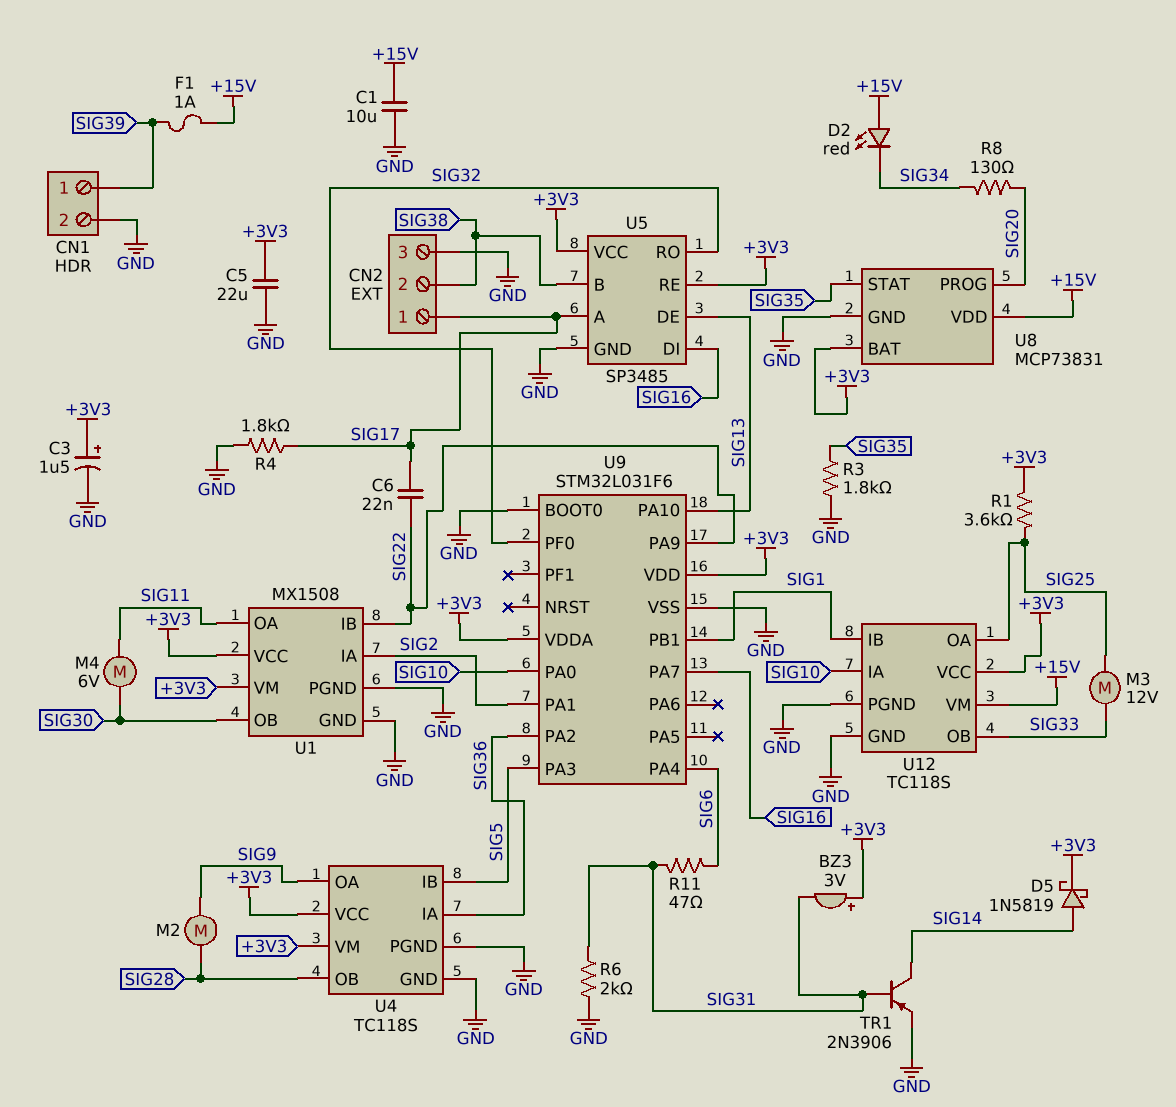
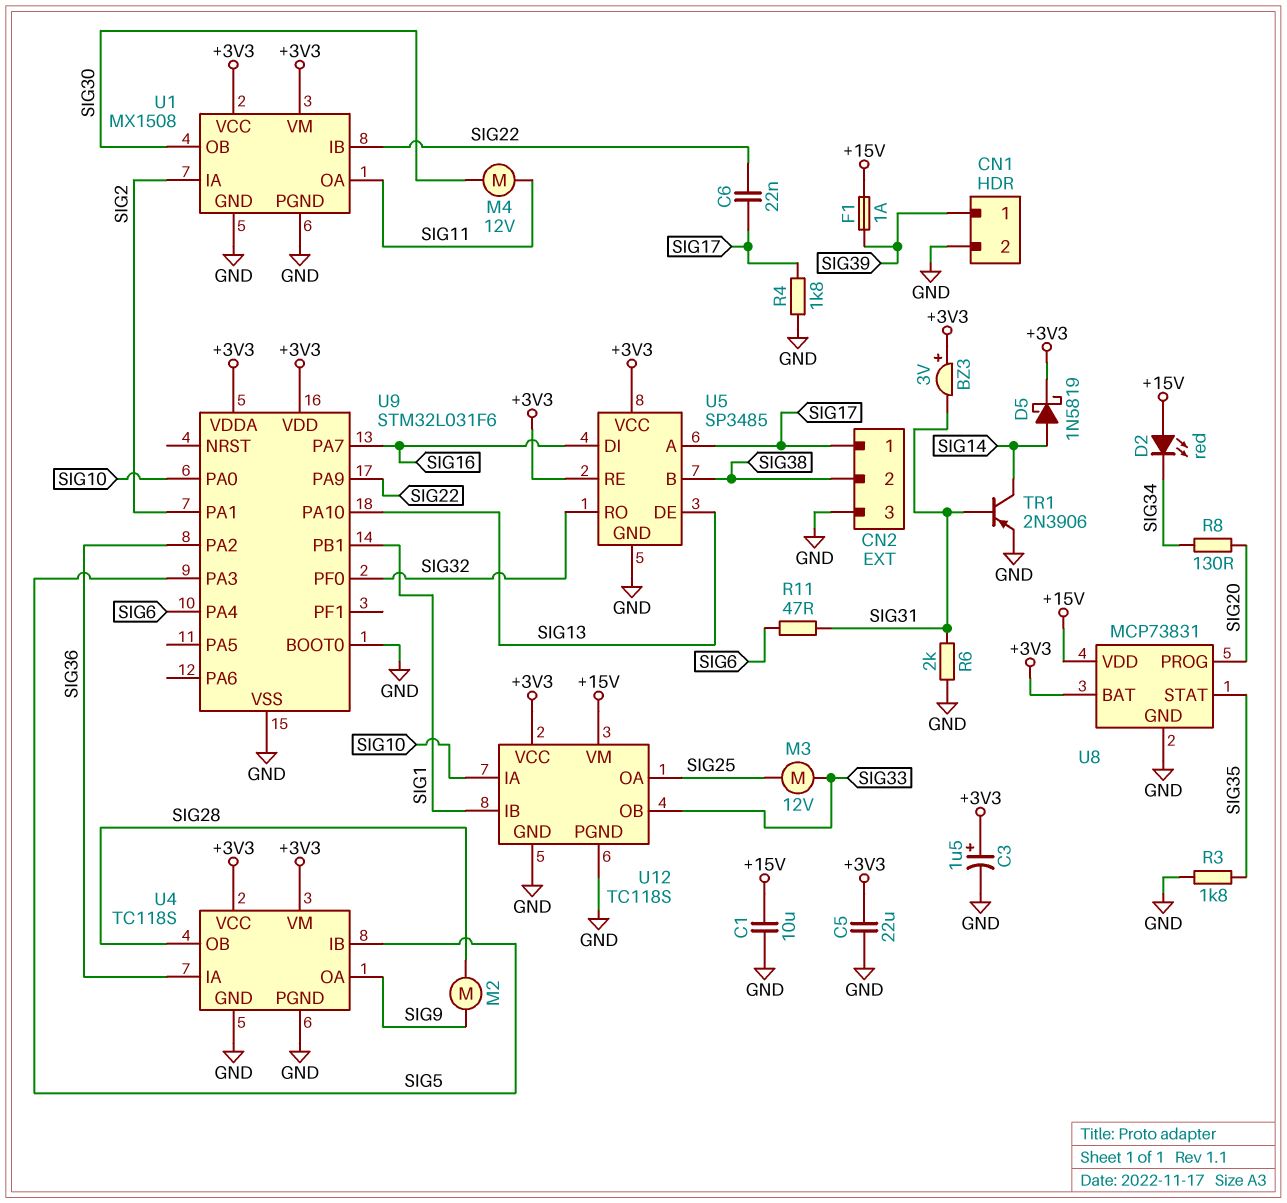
M4: motor 6V (SIG11, SIG30) -> motor 12V (SIG11, SIG30)
R1: 3.6k (+3V3, SIG25) -> none

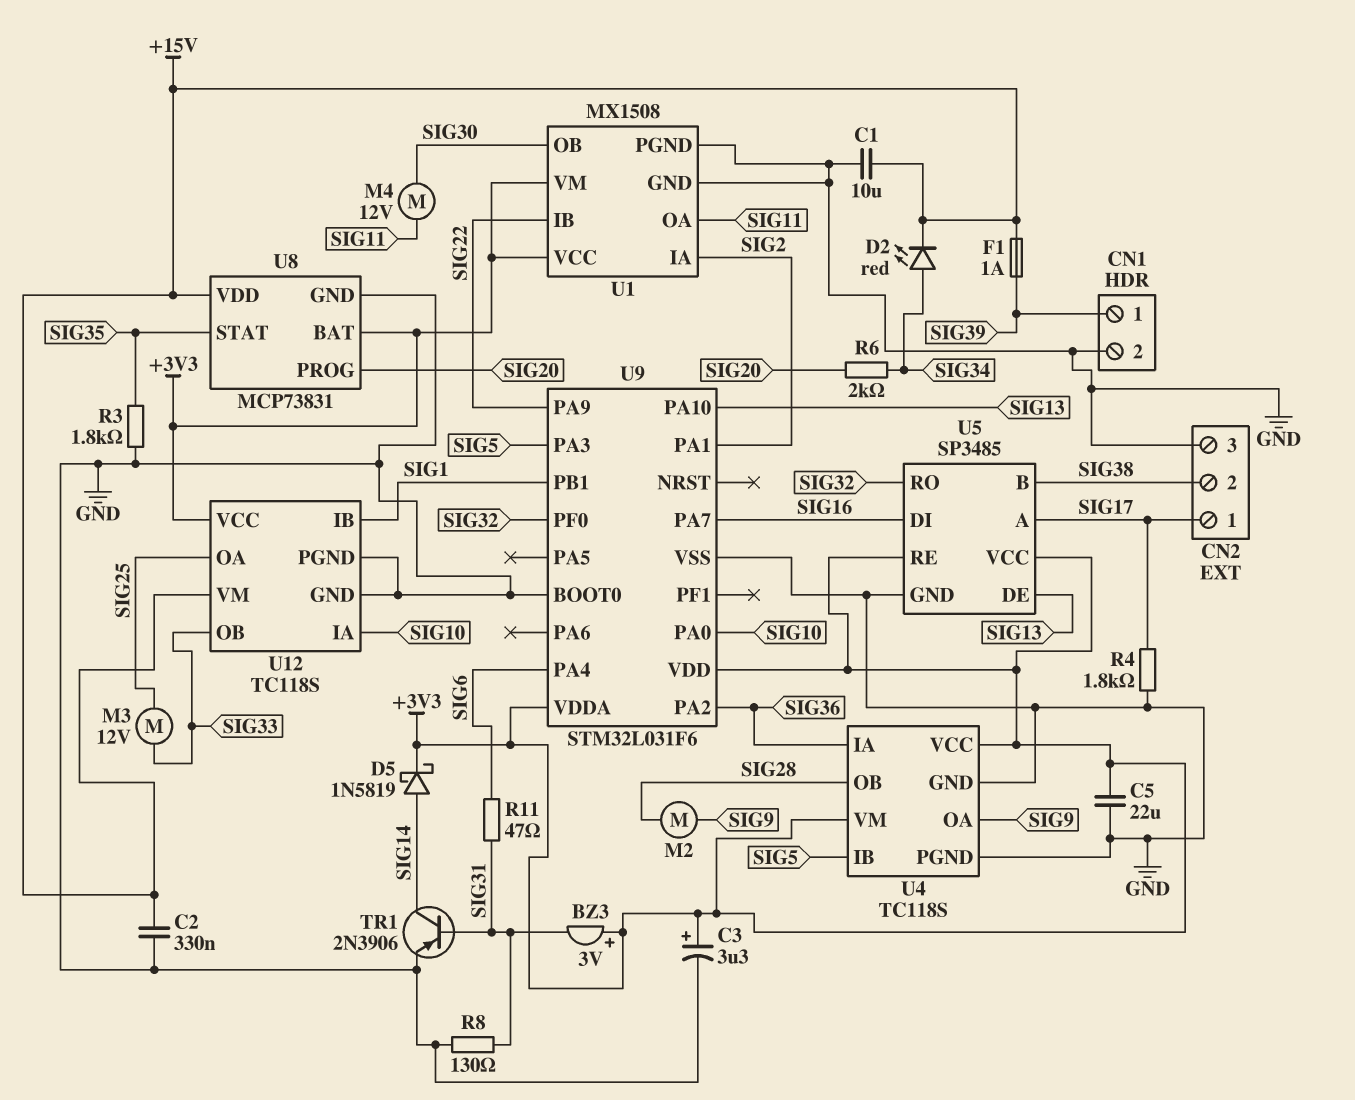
C2: none -> 330nF (+15V, GND)
C3: 1.5uF (plus +3V3, minus GND) -> 3.3uF (plus +3V3, minus GND)
C6: 22nF (SIG17, SIG22) -> none
D2: LED red (A +15V, K SIG34) -> LED red (A SIG34, K +15V)
R6: 2k (GND, SIG31) -> 2k (SIG20, SIG34)
R8: 130 (SIG20, SIG34) -> 130 (GND, SIG31)

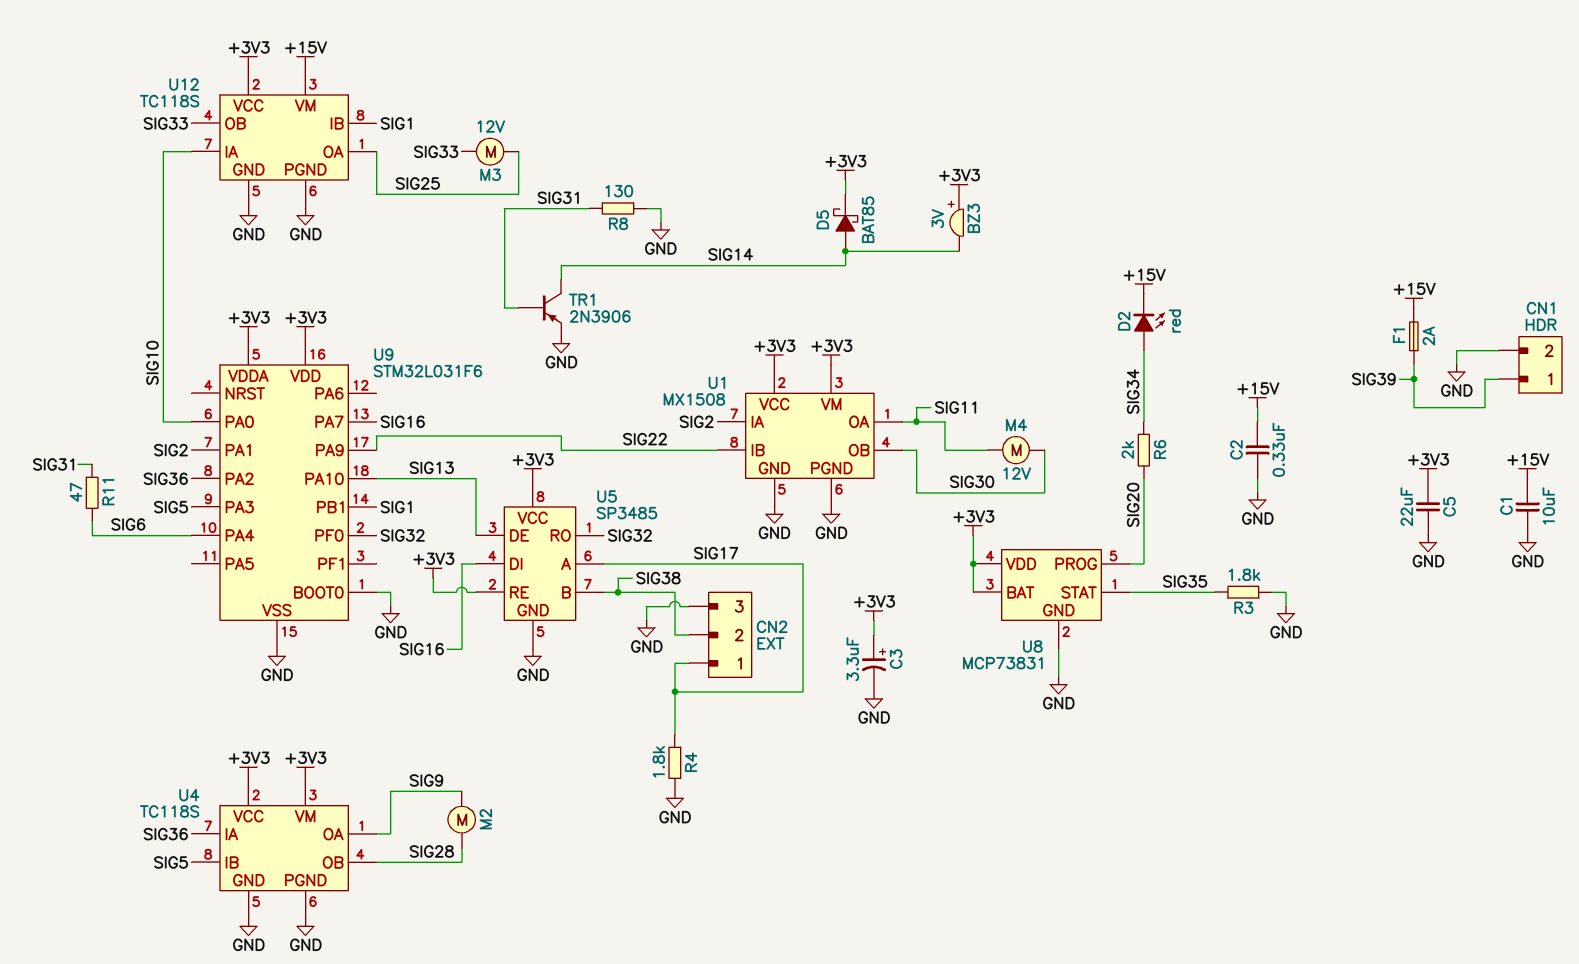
BZ3: buzzer 3V (plus +3V3, minus SIG31) -> buzzer 3V (plus +3V3, minus SIG14)
D5: schottky 1N5819 (A SIG14, K +3V3) -> schottky BAT85 (A SIG14, K +3V3)
F1: 1A (+15V, SIG39) -> 2A (+15V, SIG39)
U8 pin VDD: +15V -> +3V3

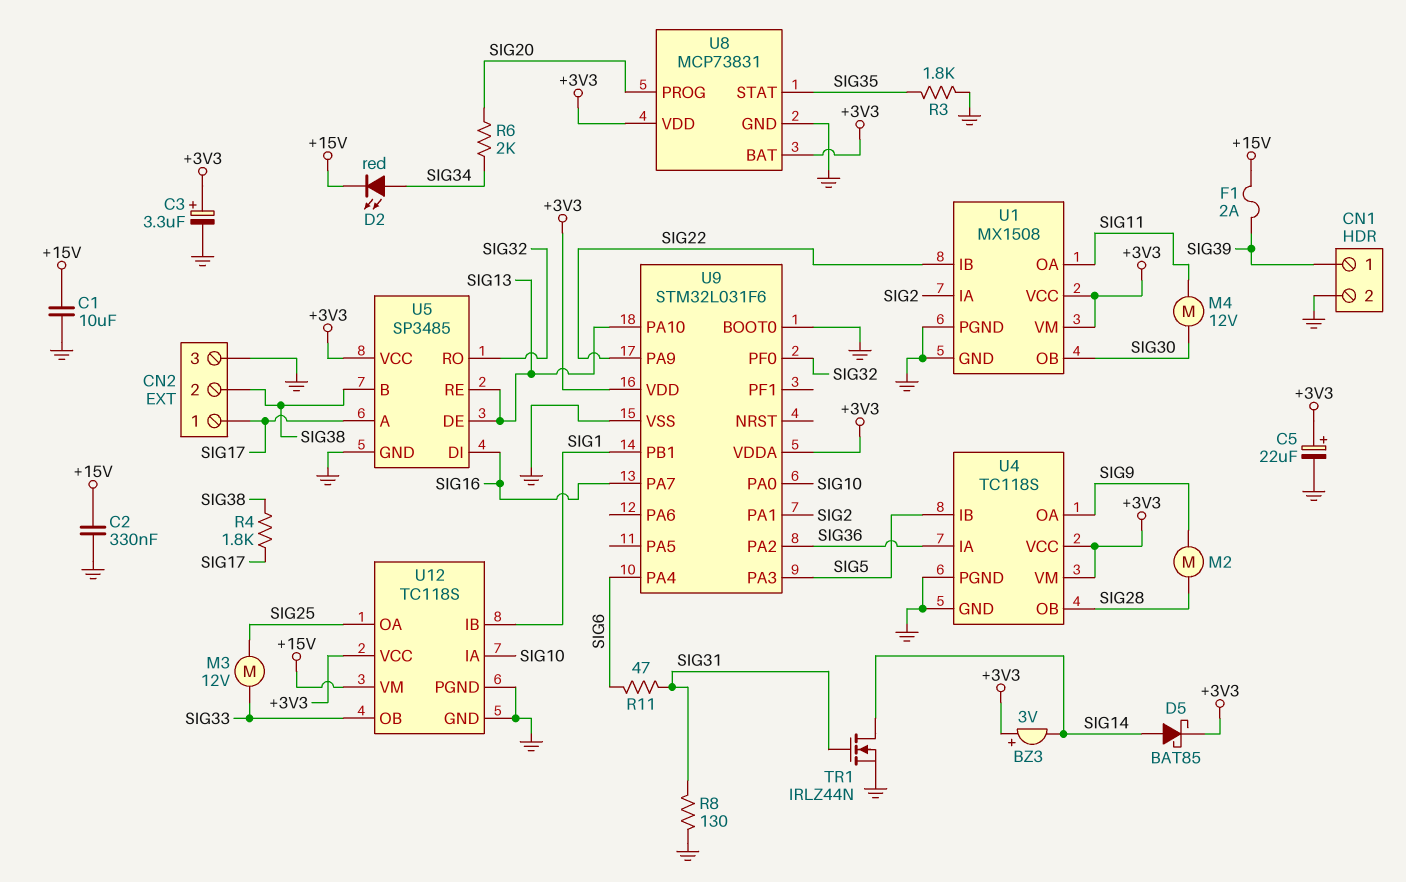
C5: 22uF (+3V3, GND) -> 22uF (plus +3V3, minus GND)
R4: 1.8k (GND, SIG17) -> 1.8k (SIG17, SIG38)
TR1: PNP 2N3906 (B SIG31, C SIG14, E GND) -> NMOS IRLZ44N (G SIG31, D SIG14, S GND)
U5 pin RE: +3V3 -> SIG13

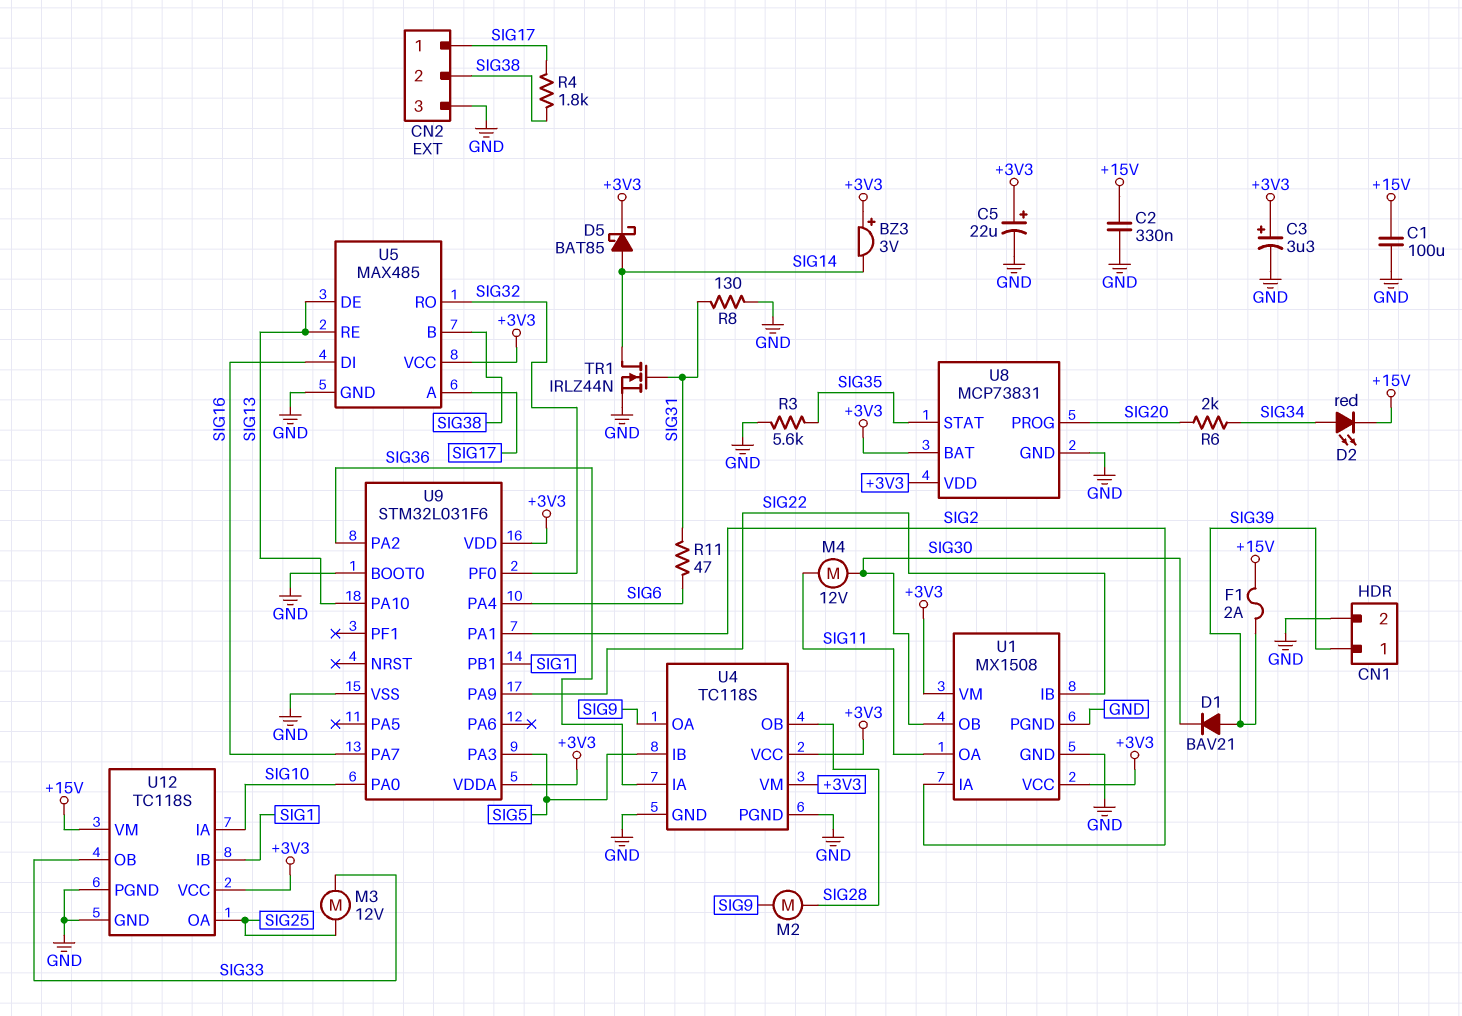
C1: 10uF (+15V, GND) -> 100uF (+15V, GND)
D1: none -> diode BAV21 (A SIG39, K SIG30)
R3: 1.8k (GND, SIG35) -> 5.6k (GND, SIG35)
U5: SP3485 -> MAX485

